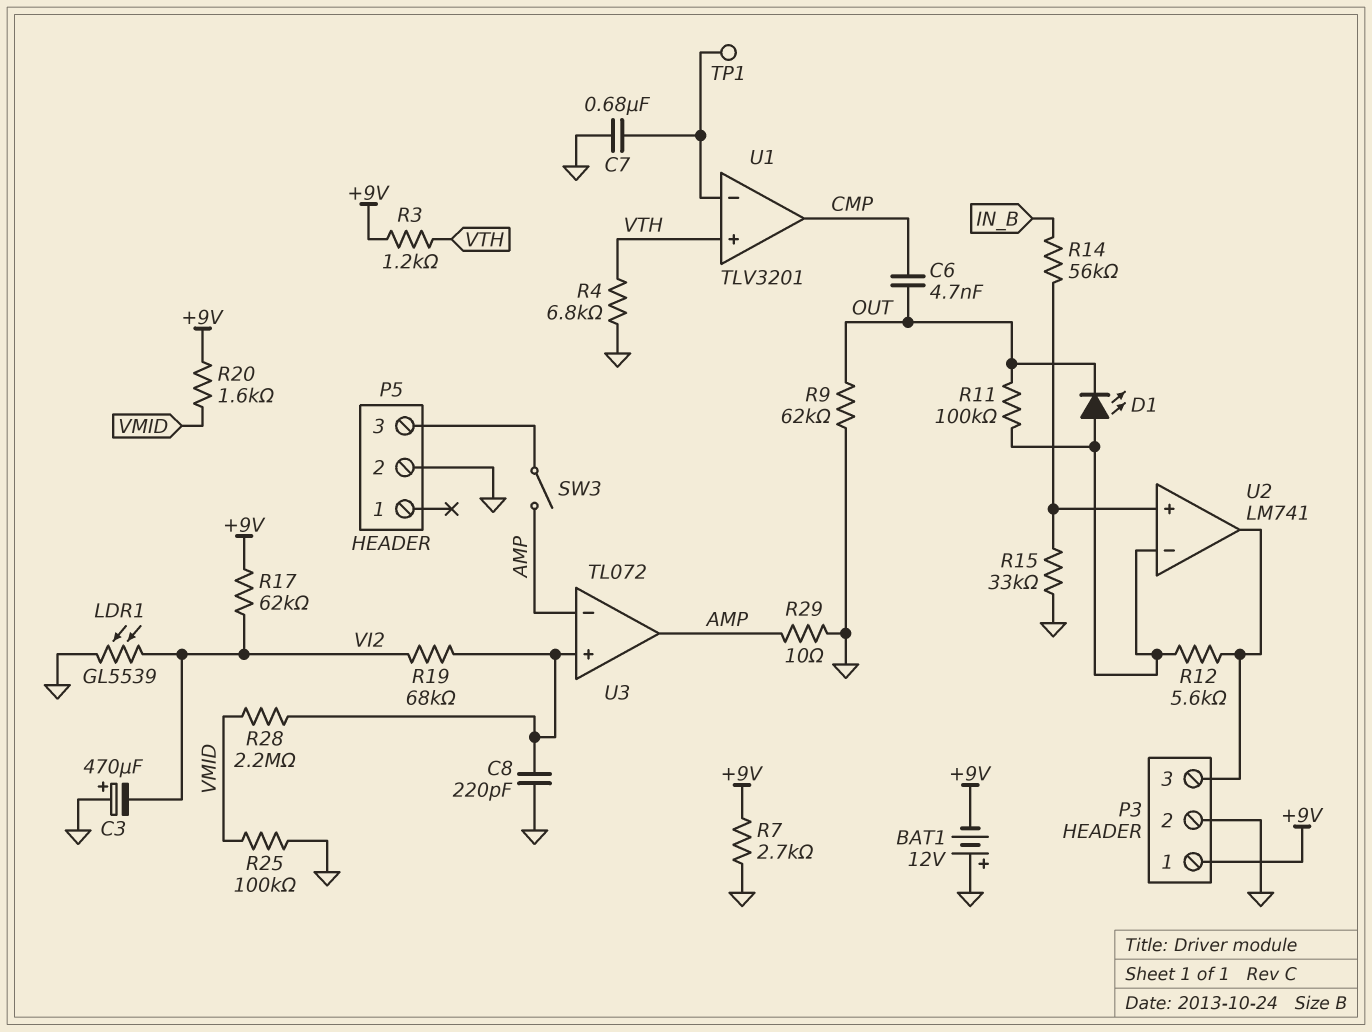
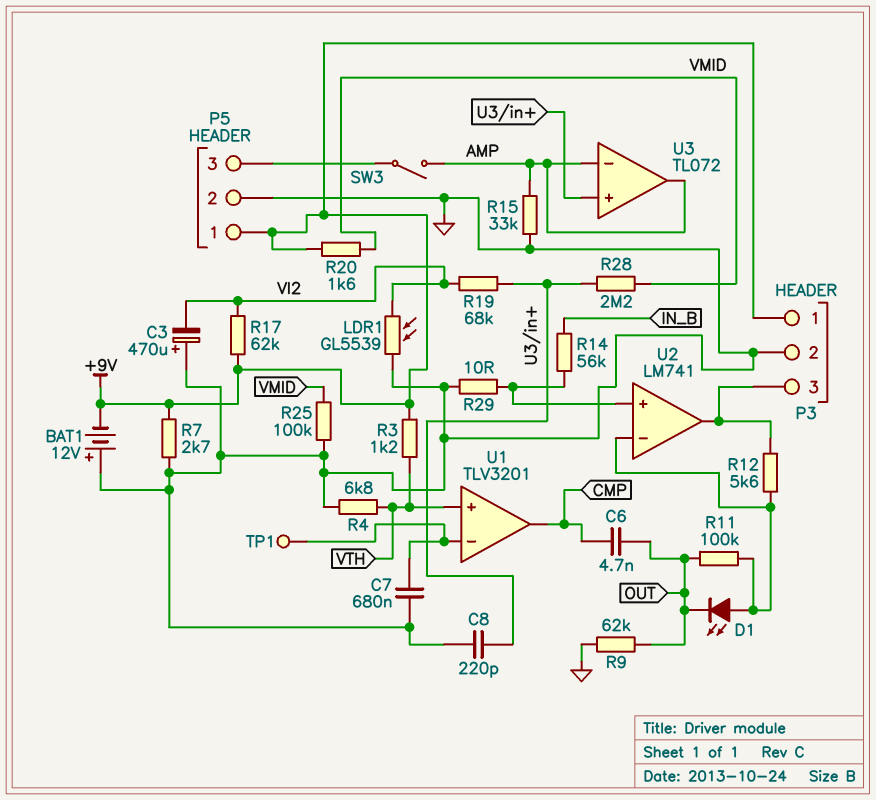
P5 pin 1: none -> +9V
R15: 33k (GND, U2/in+) -> 33k (AMP, GND)
R29: 10 (AMP, GND) -> 10 (GND, U2/in+)

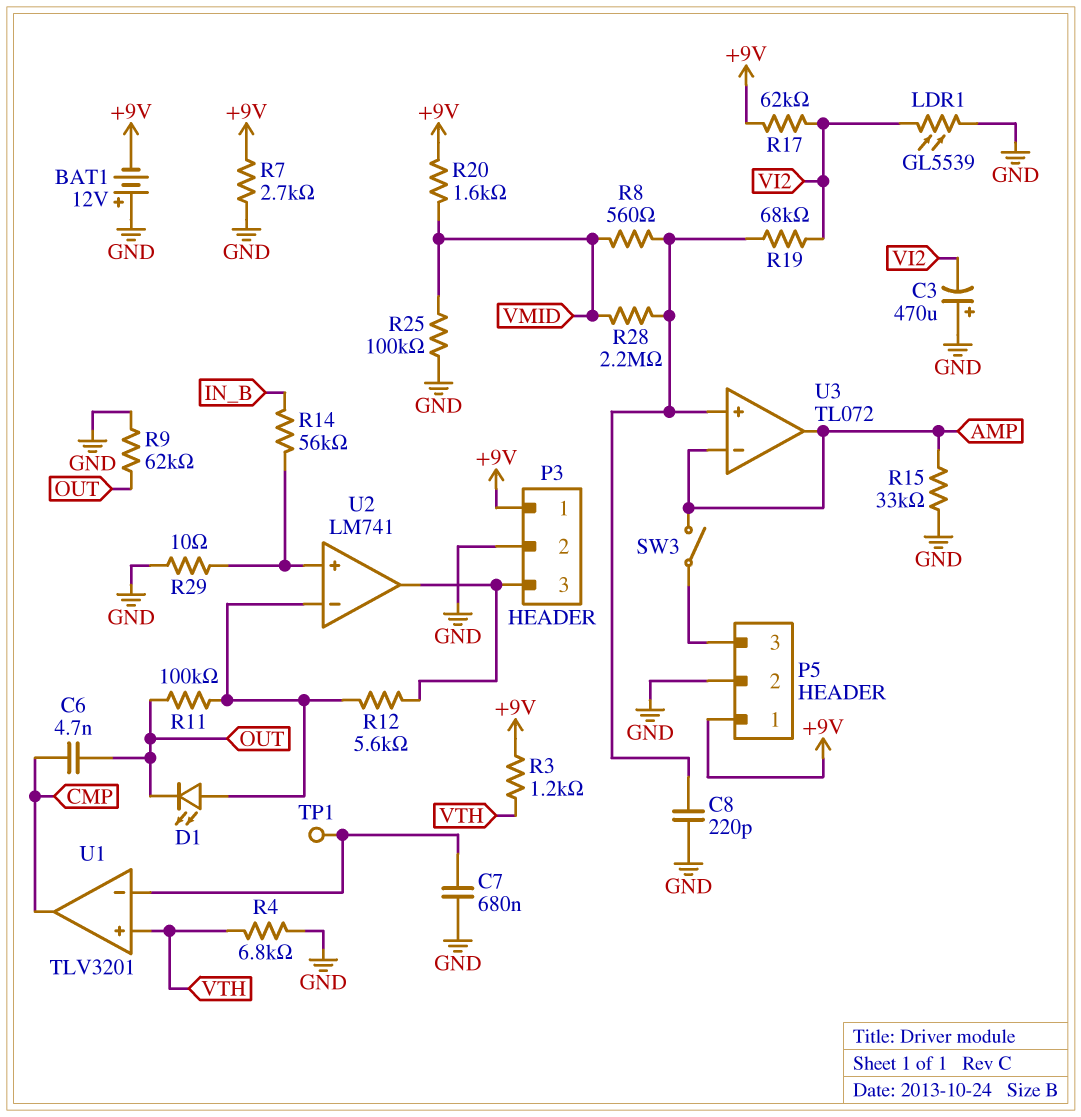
R8: none -> 560 (U3/in+, VMID)

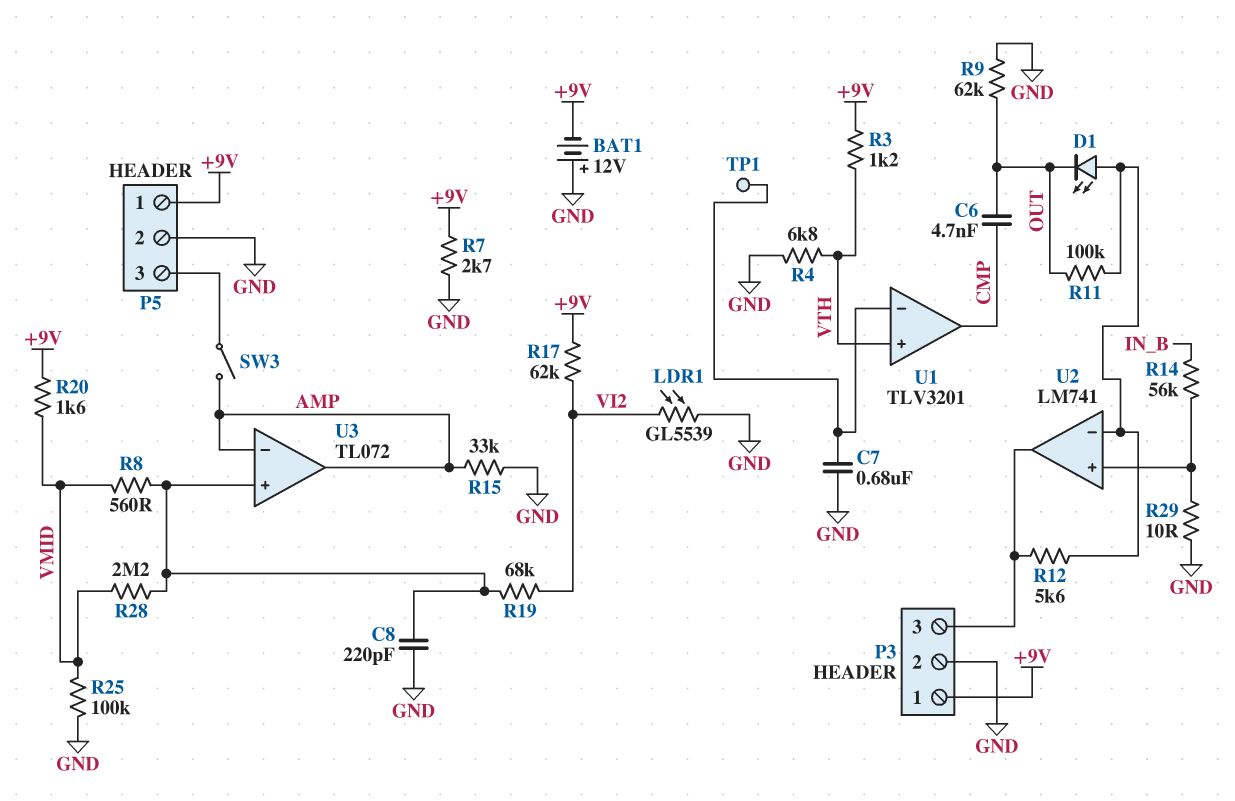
C3: 470uF (plus GND, minus VI2) -> none

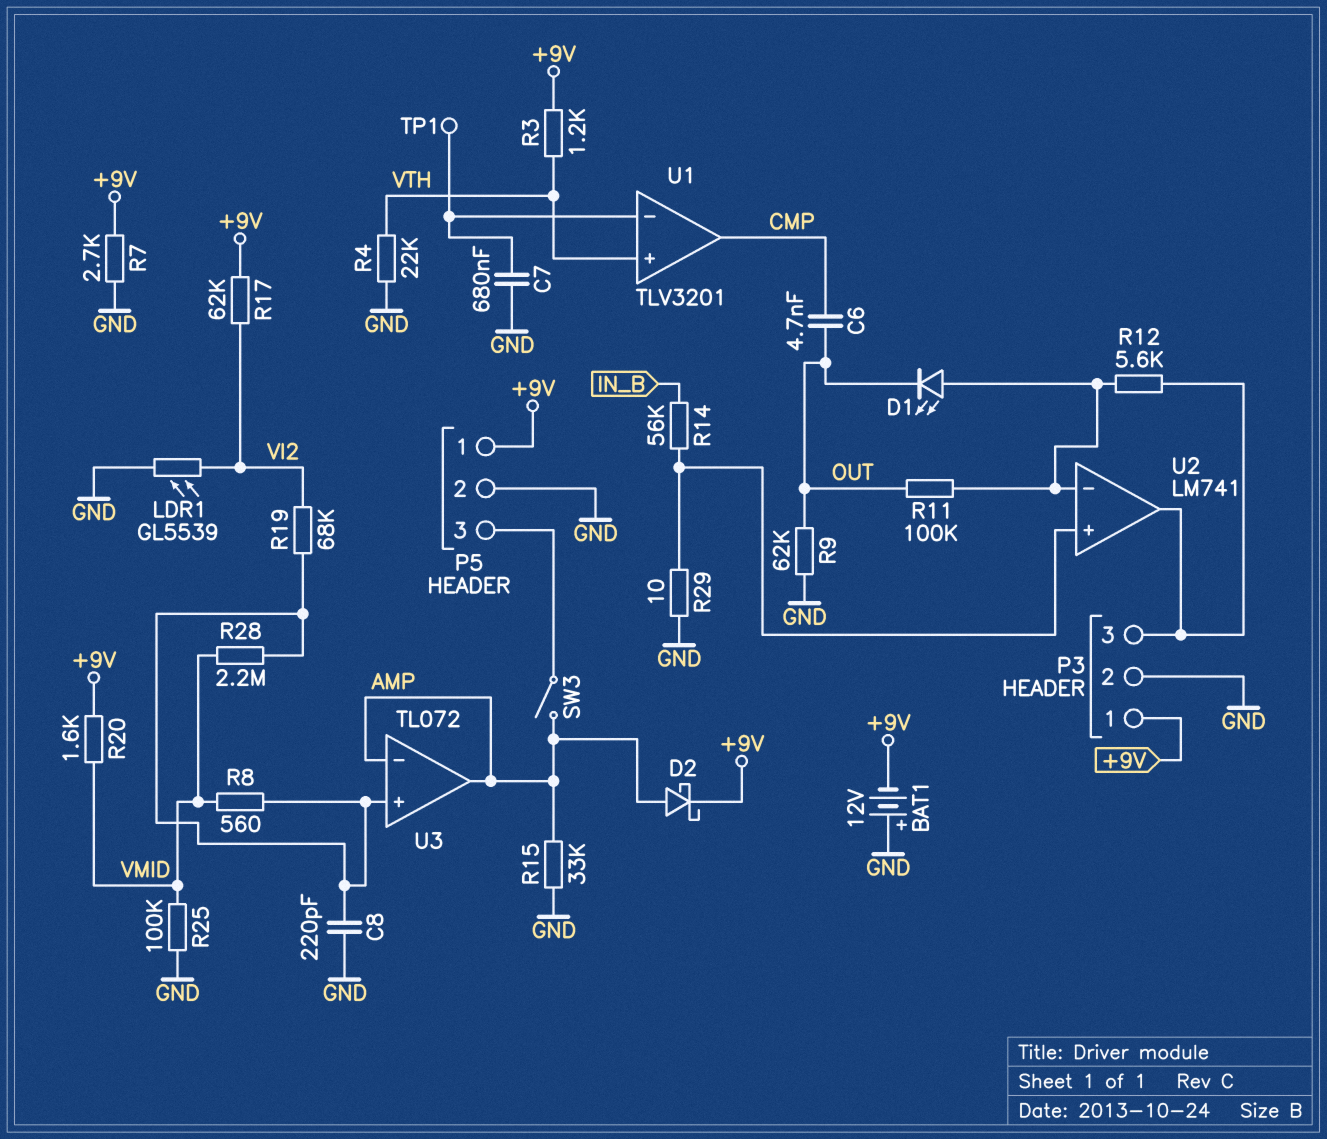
D2: none -> schottky (A AMP, K +9V)
R4: 6.8k (GND, VTH) -> 22k (GND, VTH)

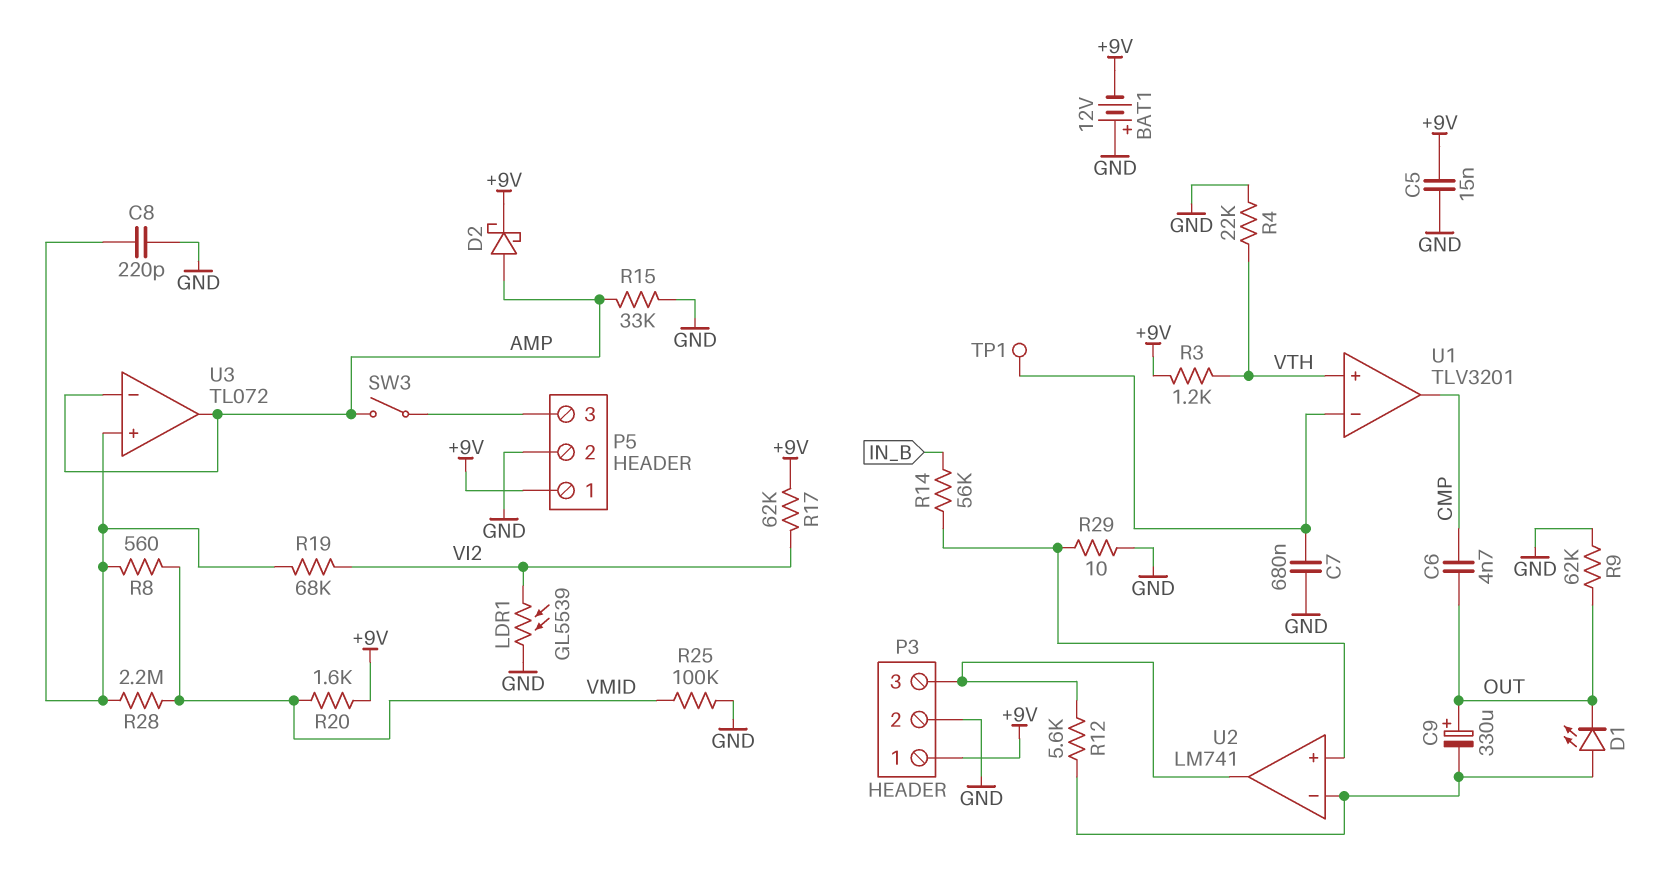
C5: none -> 15nF (+9V, GND)
C9: none -> 330uF (plus OUT, minus U2/in-)
R7: 2.7k (+9V, GND) -> none
R11: 100k (OUT, U2/in-) -> none

